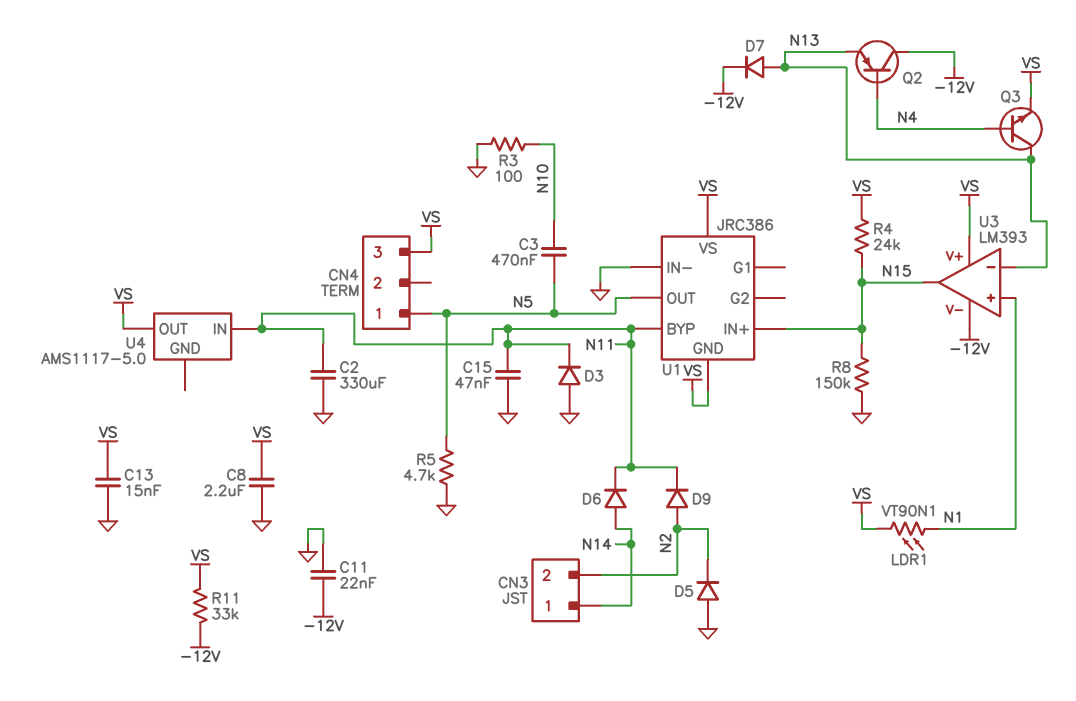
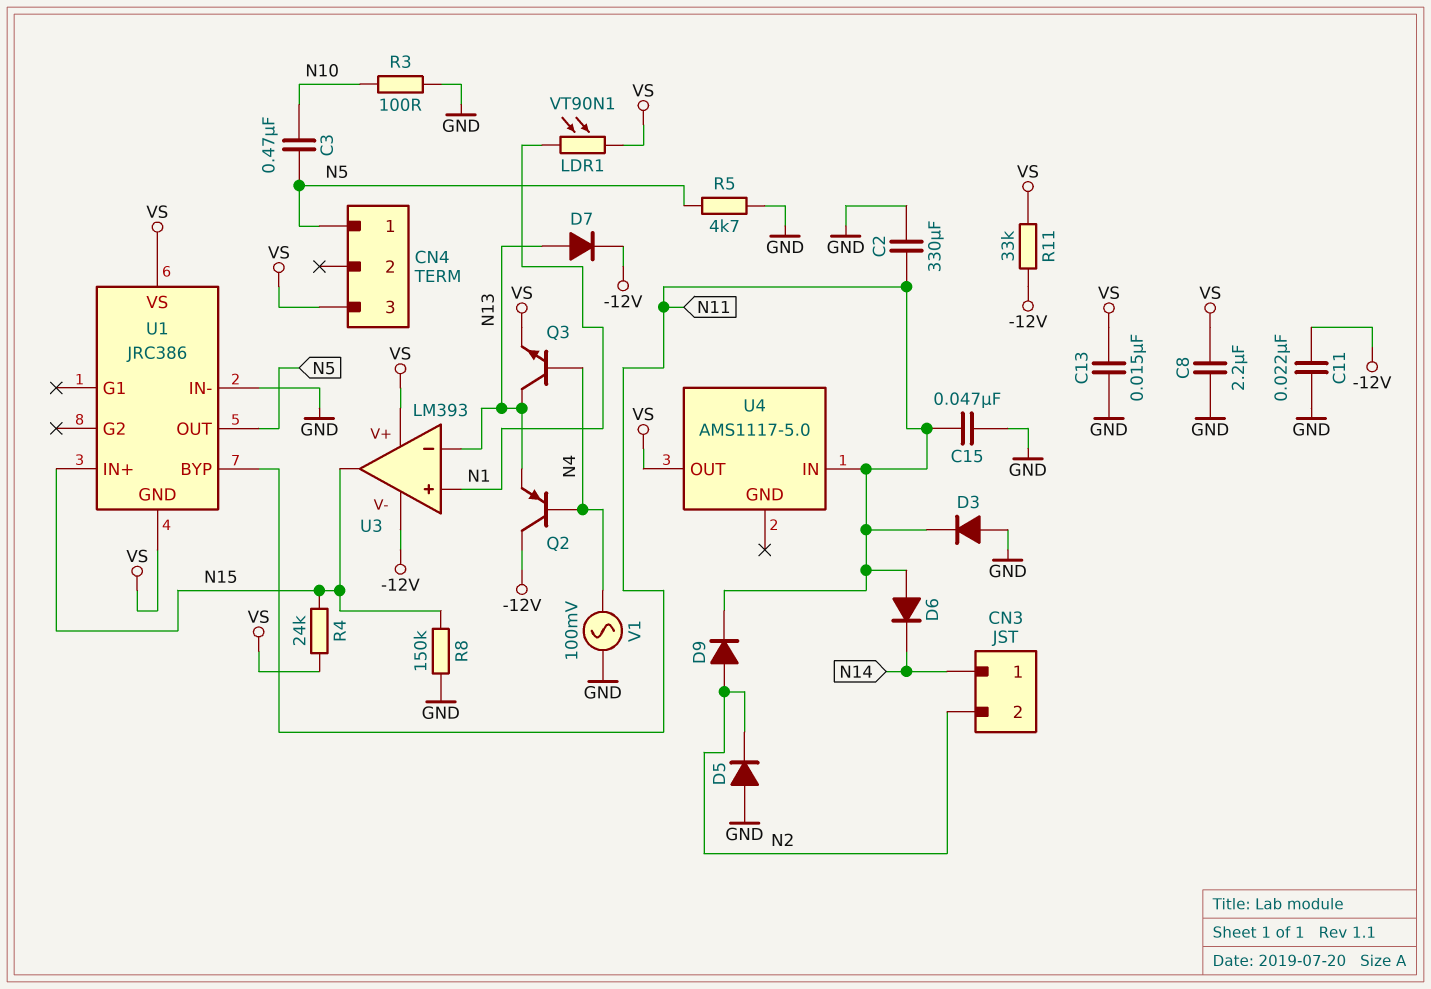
D6: diode (A N14, K N11) -> diode (A N11, K N14)
V1: none -> AC 100mV (GND, N4)

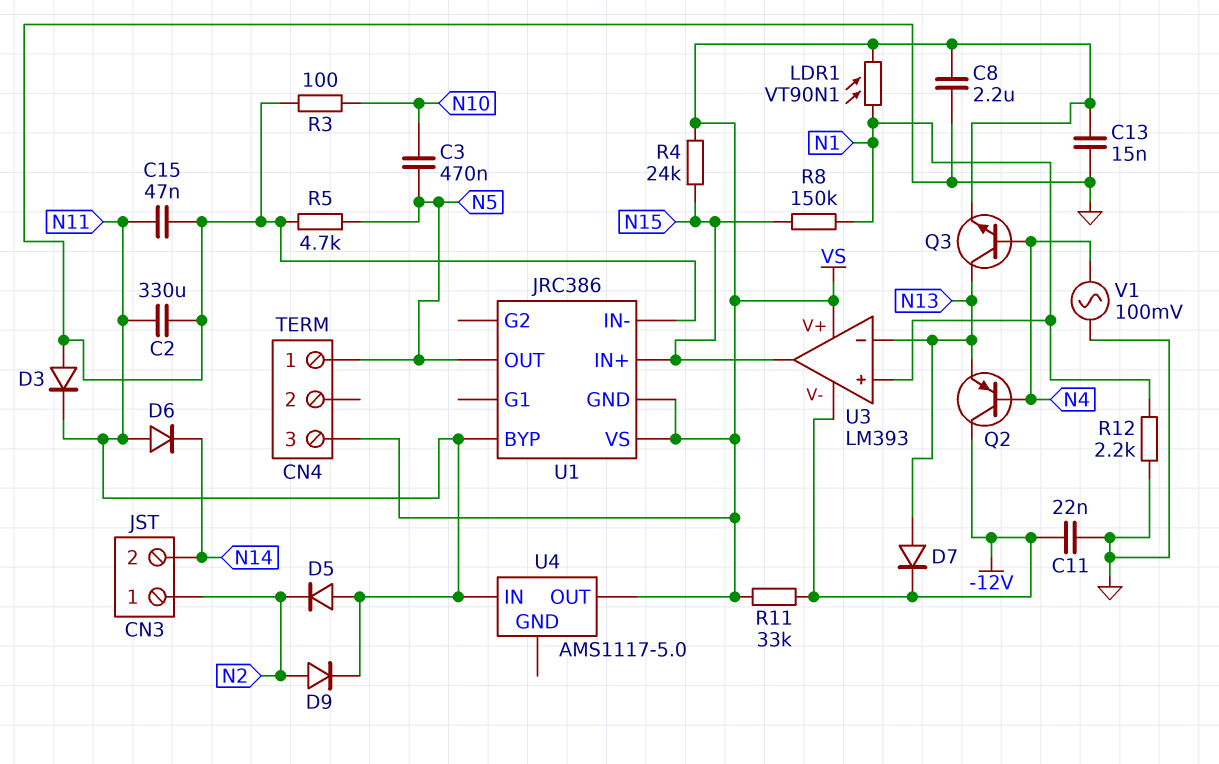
CN3 pin 1: N14 -> N2
CN3 pin 2: N2 -> N14
D5: diode (A GND, K N2) -> diode (A N11, K N2)
R8: 150k (GND, N15) -> 150k (N1, N15)
R12: none -> 2.2k (GND, N1)

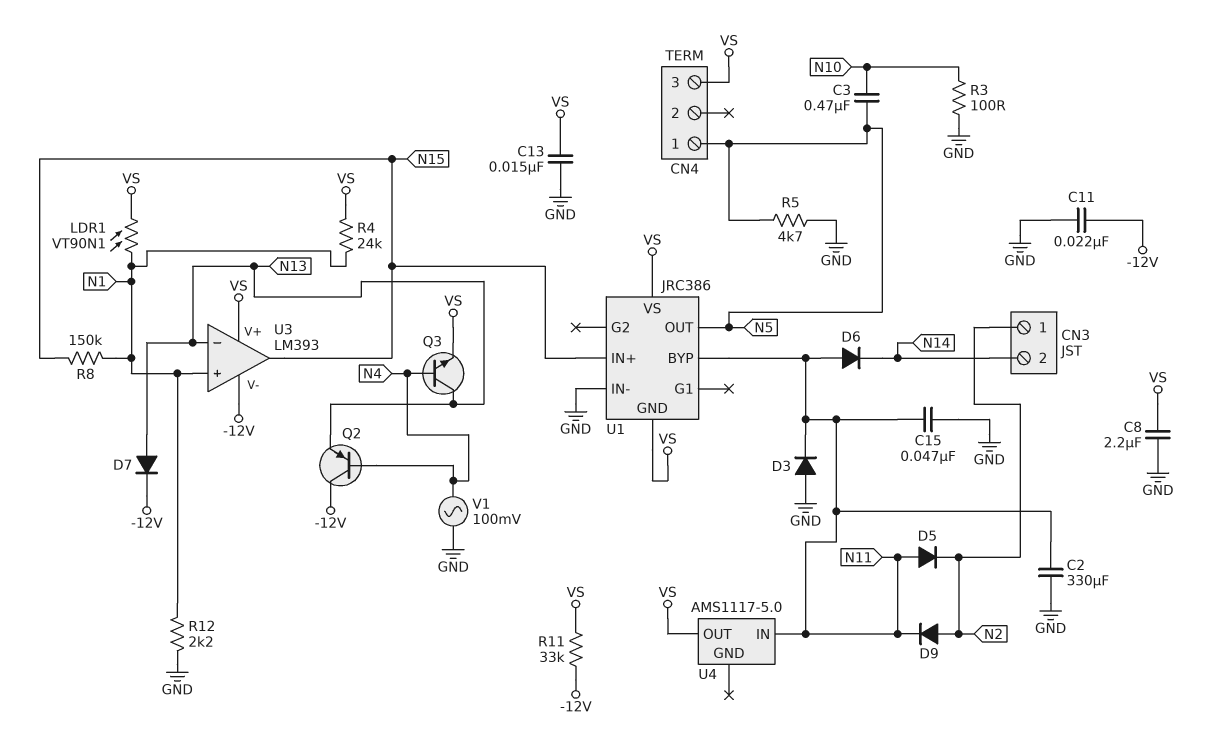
R4: 24k (N15, VS) -> 24k (N1, VS)

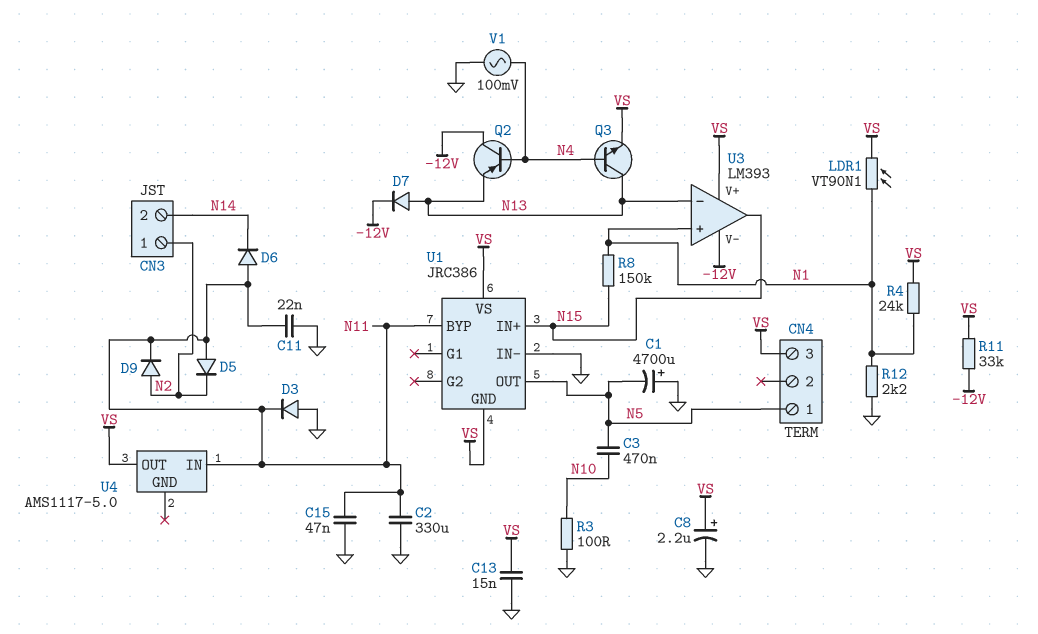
C1: none -> 4700uF (plus GND, minus N5)
C8: 2.2uF (GND, VS) -> 2.2uF (plus VS, minus GND)
C11: 22nF (-12V, GND) -> 22nF (GND, N11)
R5: 4.7k (GND, N5) -> none

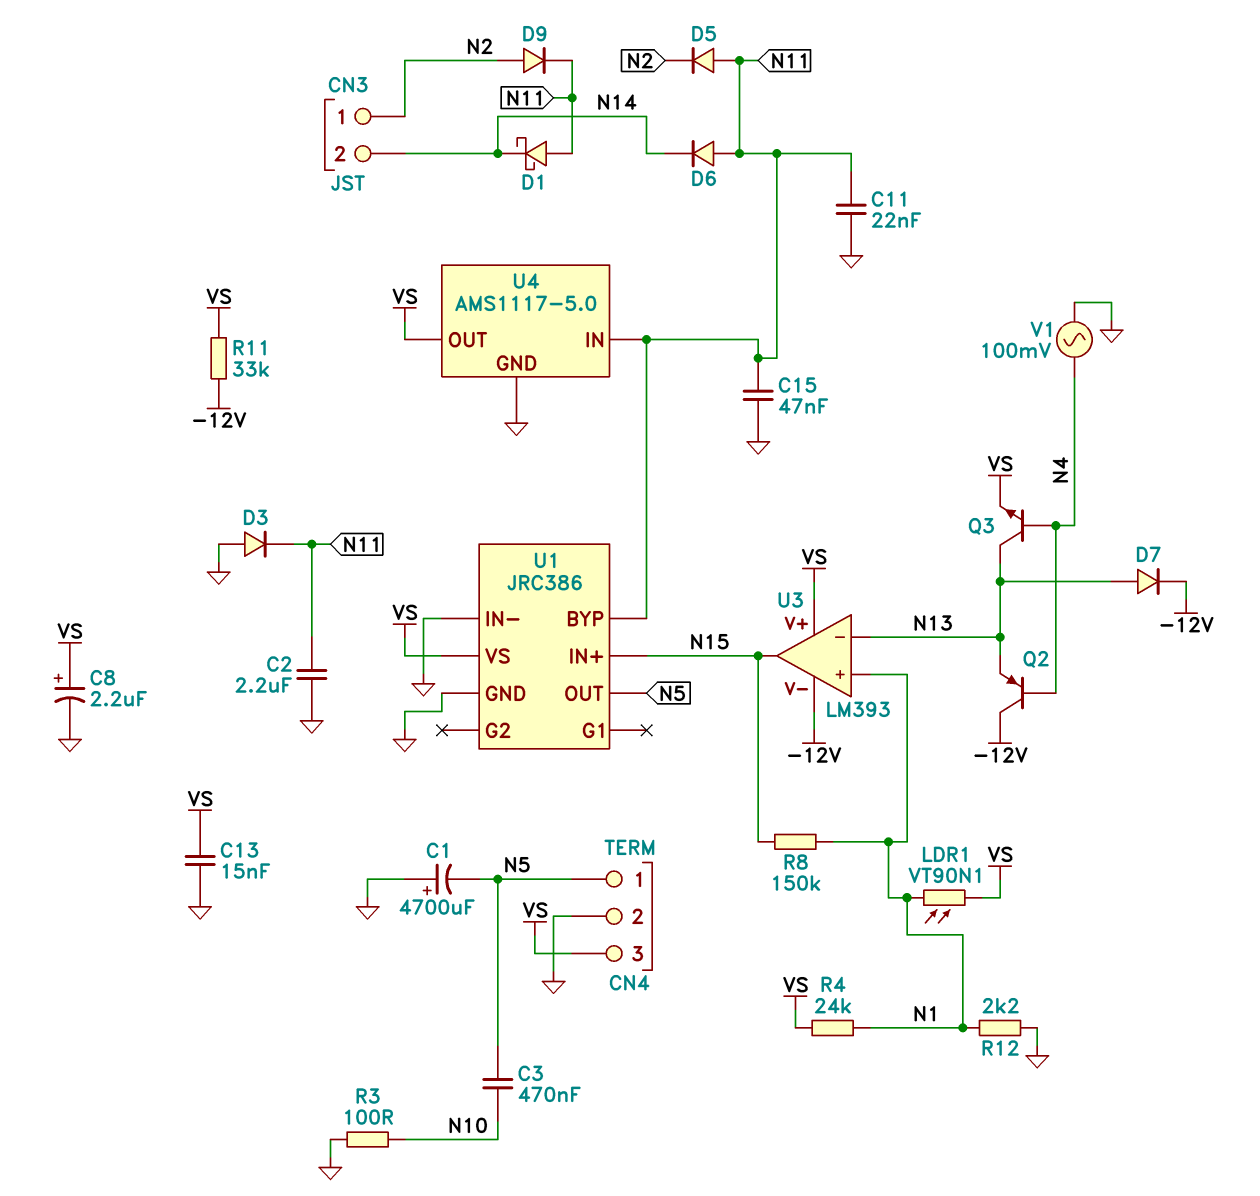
C2: 330uF (GND, N11) -> 2.2uF (GND, N11)
CN4 pin 2: none -> GND
D1: none -> schottky (A N11, K N14)
U1 pin GND: VS -> GND
U4 pin GND: none -> GND

